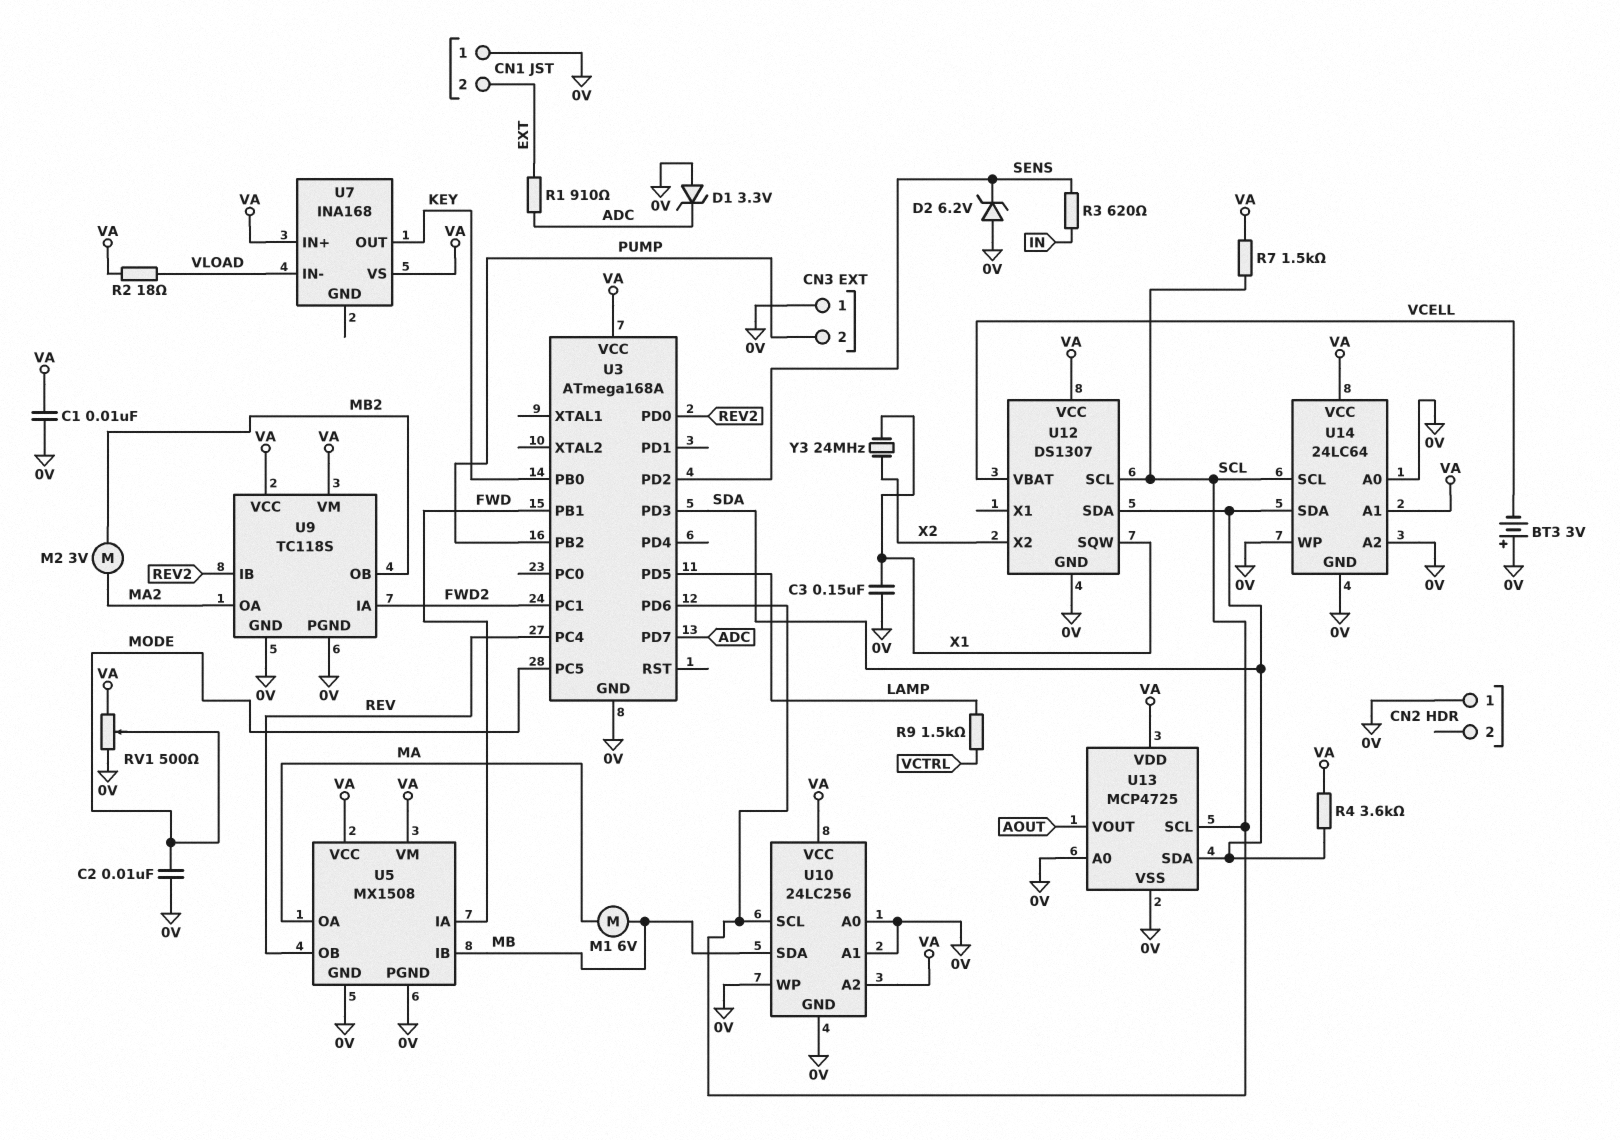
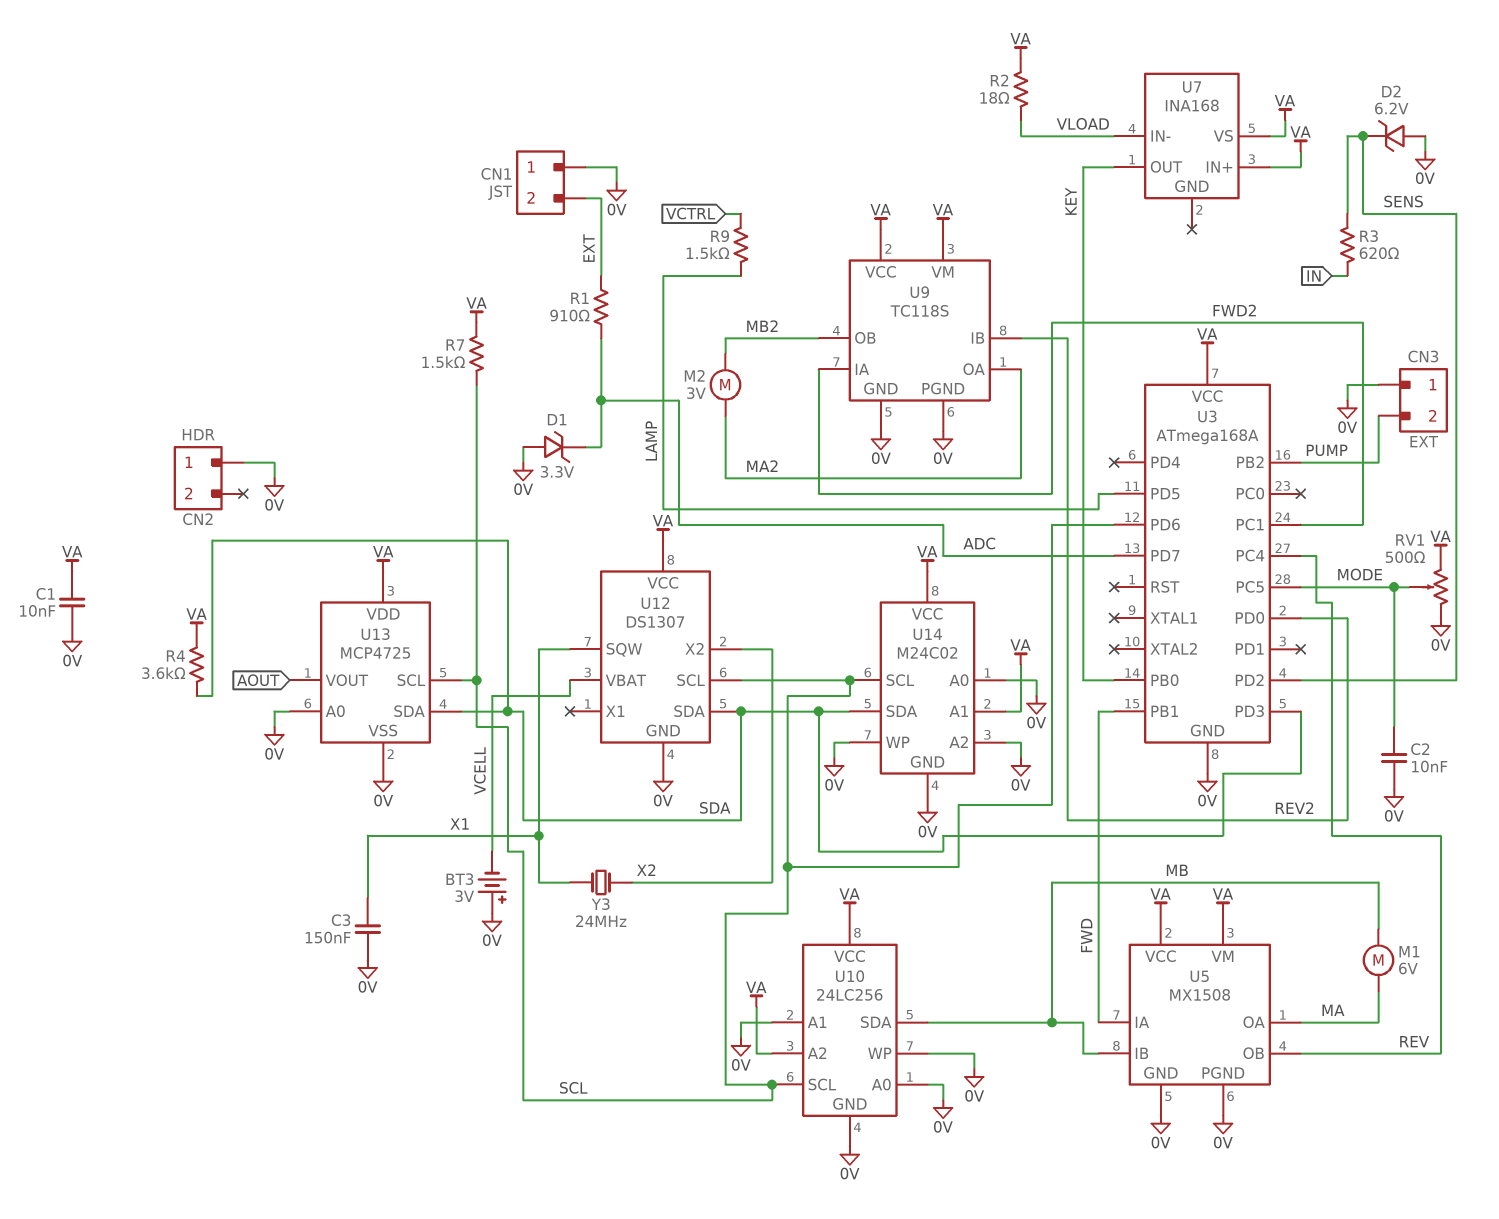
U14: 24LC64 -> M24C02

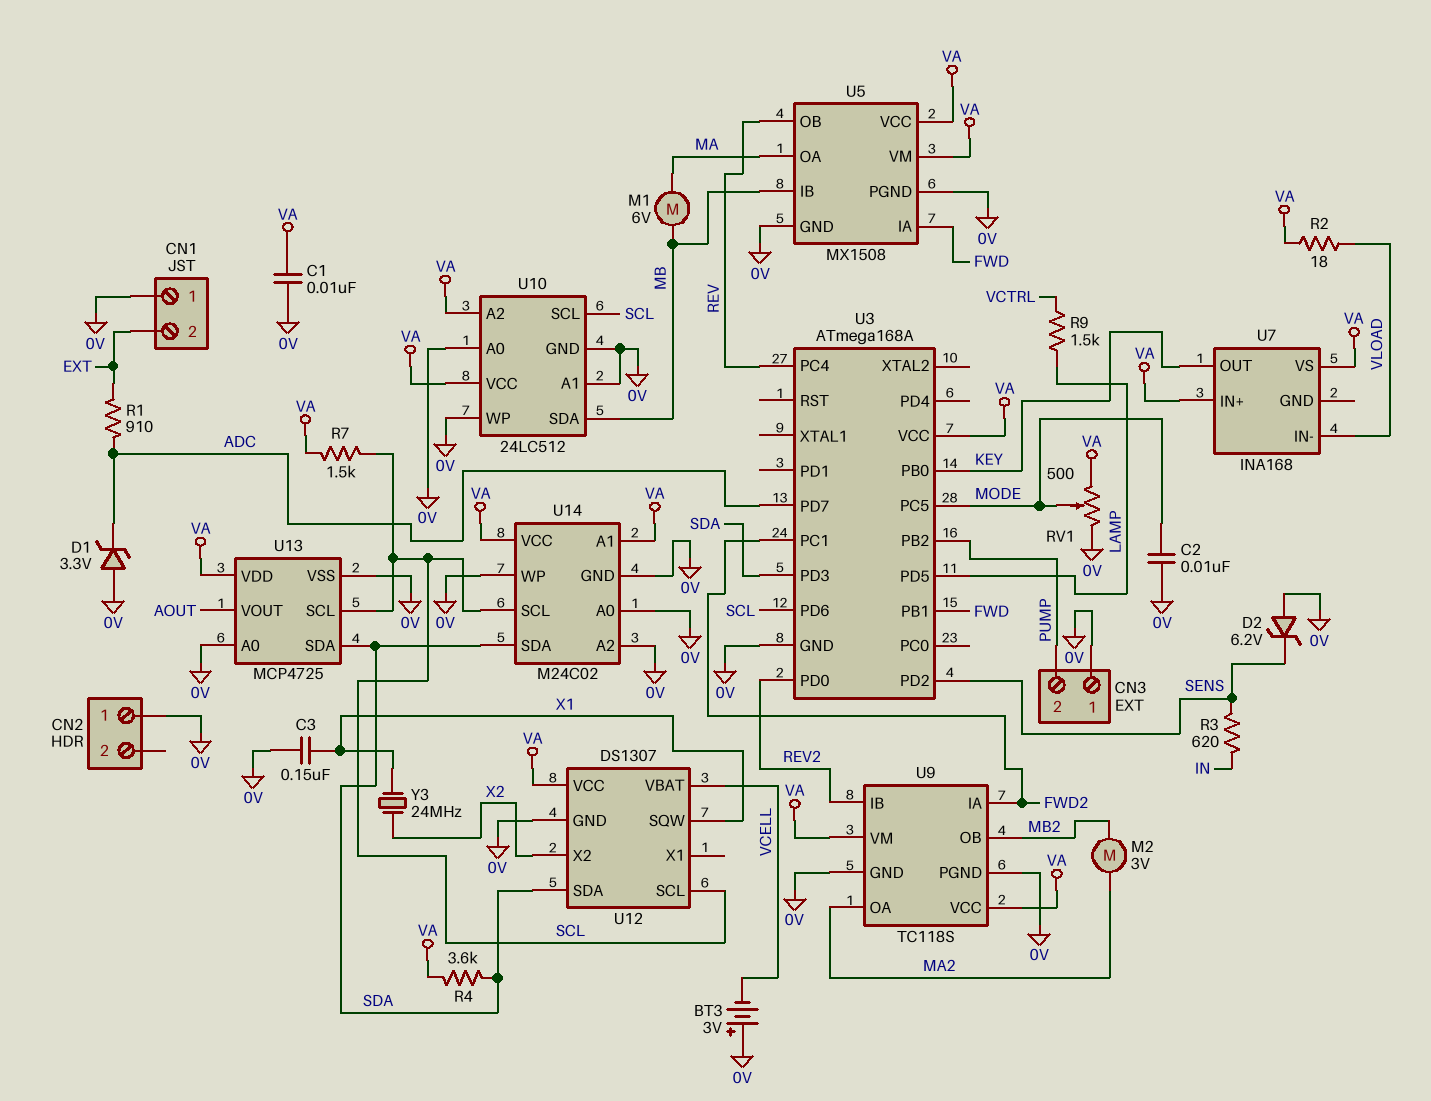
U10: 24LC256 -> 24LC512

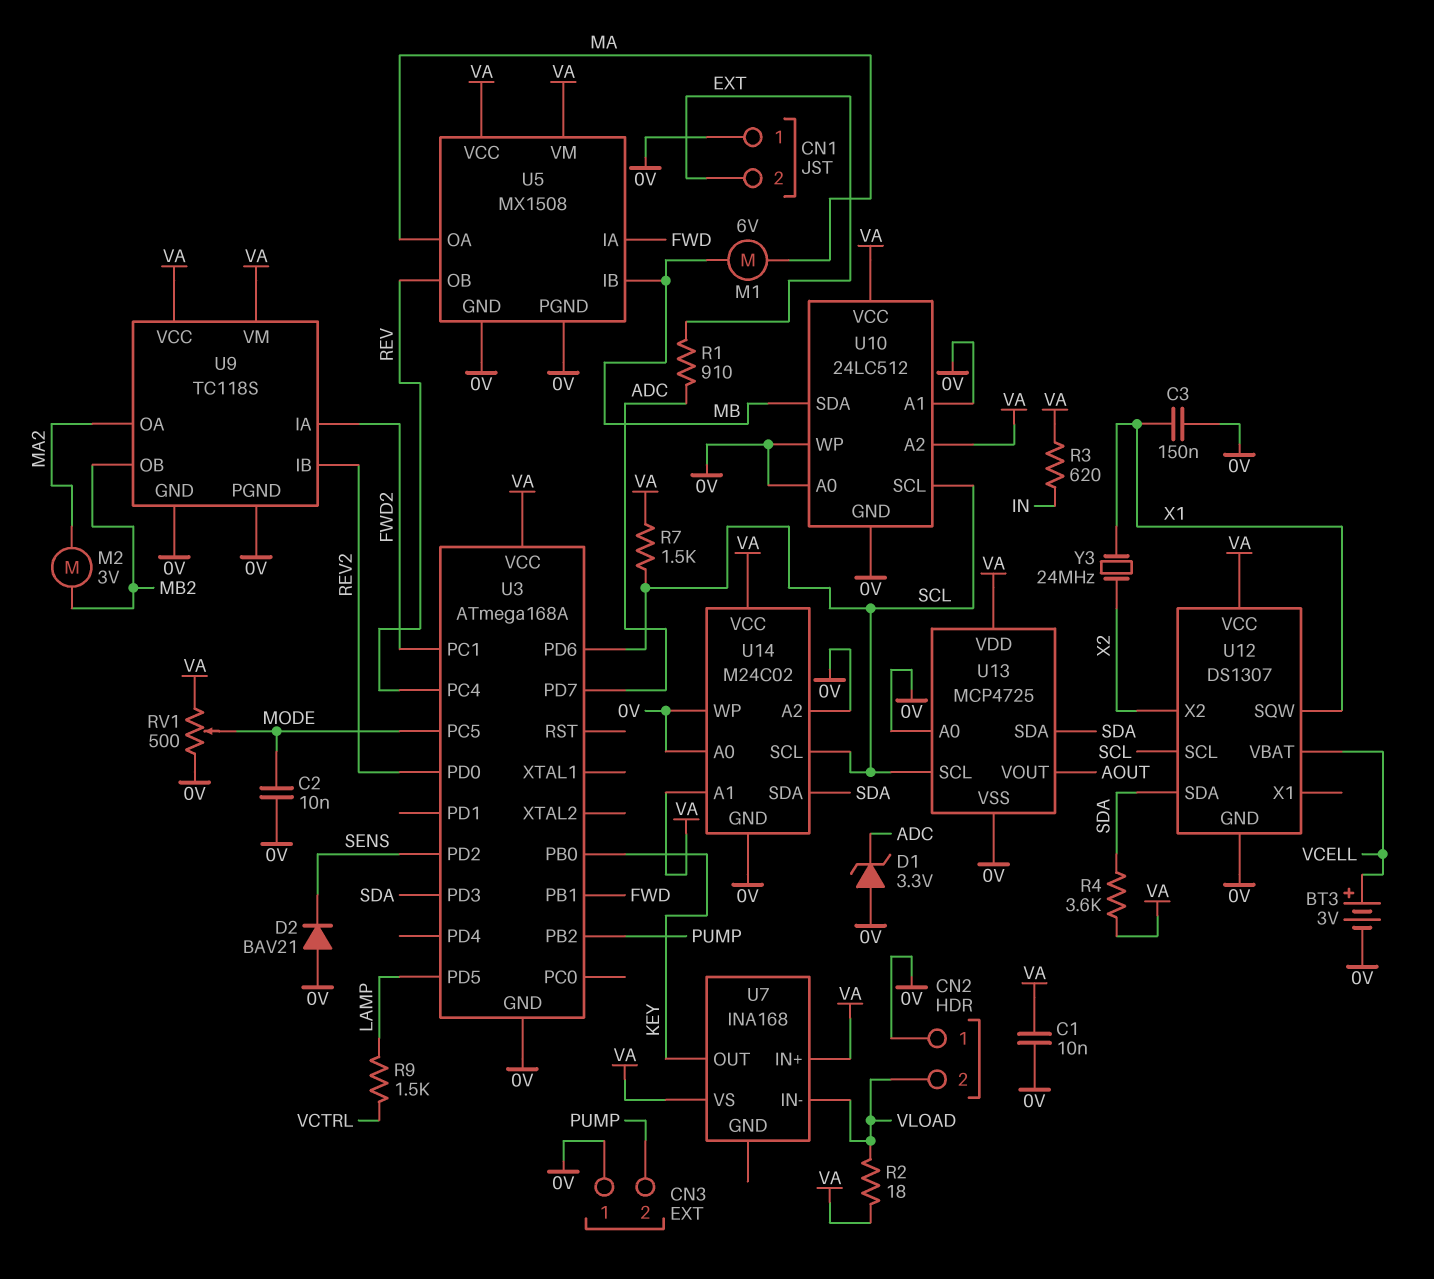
BT3: 3V (plus 0V, minus VCELL) -> 3V (plus VCELL, minus 0V)
CN2 pin 2: none -> VLOAD
D2: zener 6.2V (A 0V, K SENS) -> diode BAV21 (A 0V, K SENS)
R3: 620 (IN, SENS) -> 620 (IN, VA)

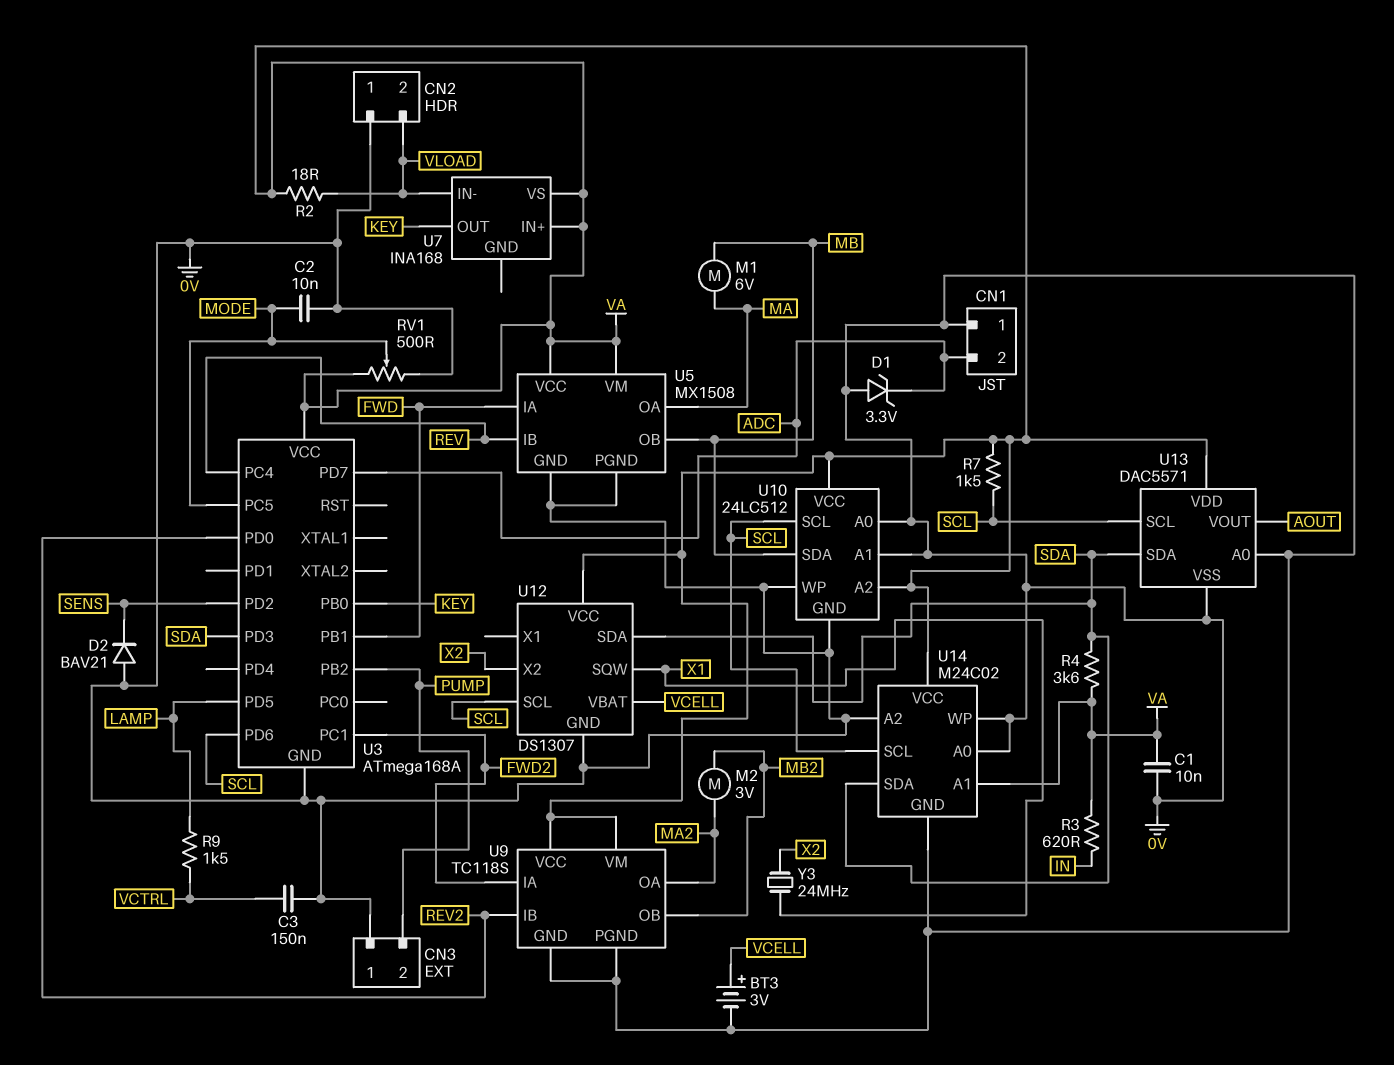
C3: 150nF (0V, X1) -> 150nF (0V, VCTRL)
CN1 pin 2: EXT -> ADC
R1: 910 (ADC, EXT) -> none
U5 pin IB: MB -> REV
U5 pin OB: REV -> MB
U13: MCP4725 -> DAC5571

